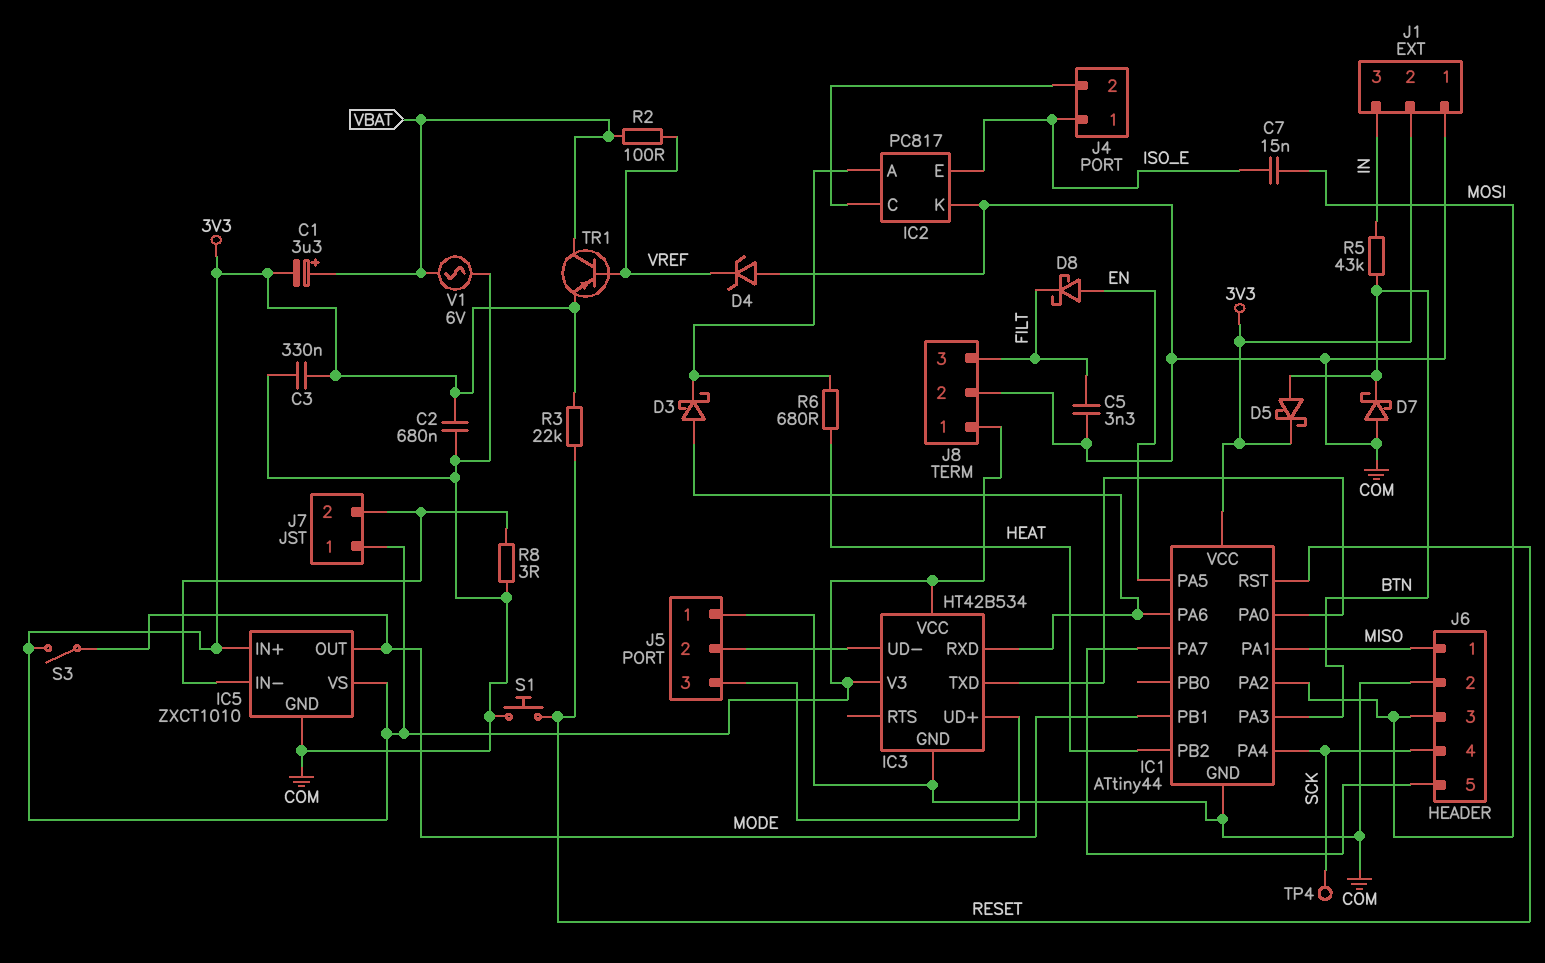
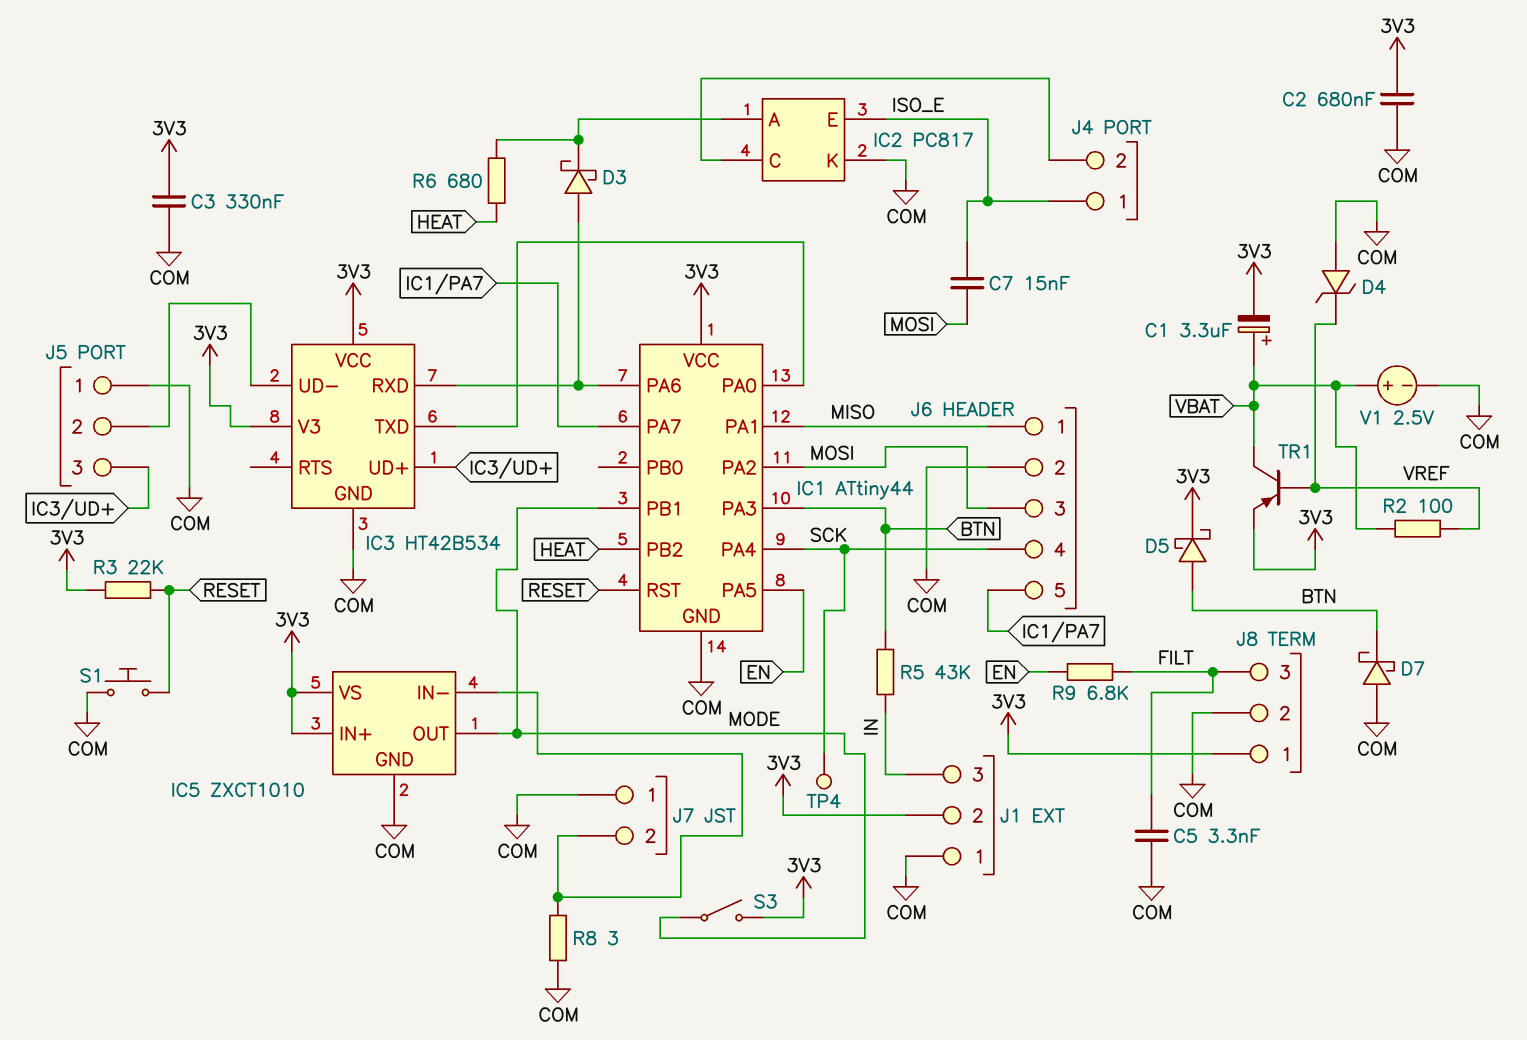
D8: schottky (A EN, K FILT) -> none
J7 pin 1: 3V3 -> COM
R9: none -> 6.8k (EN, FILT)
V1: AC 6V (COM, VBAT) -> 2.5V (plus VBAT, minus COM)

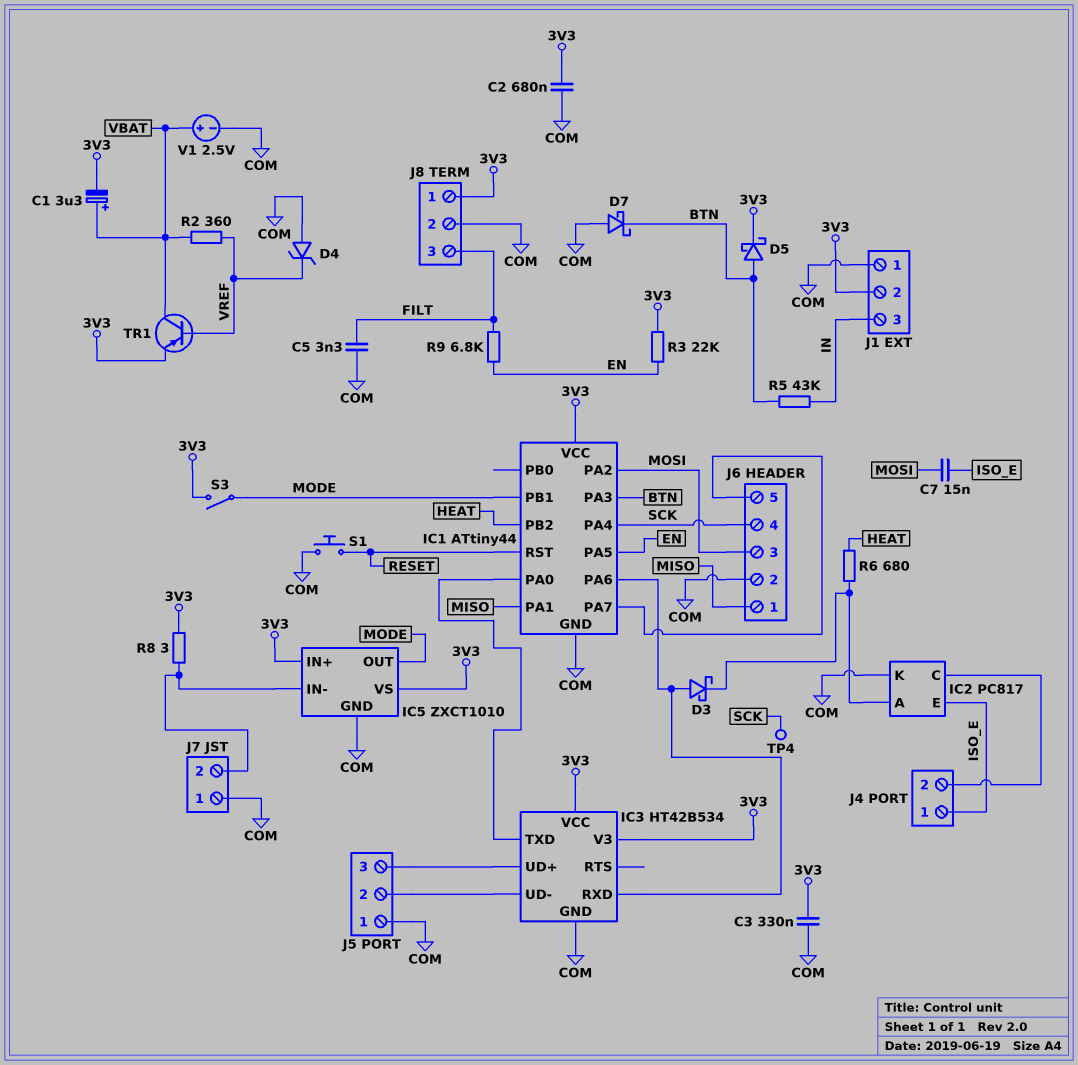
R2: 100 (VBAT, VREF) -> 360 (VBAT, VREF)
R3: 22k (3V3, RESET) -> 22k (3V3, EN)
R8: 3 (COM, IC5/IN-) -> 3 (3V3, IC5/IN-)

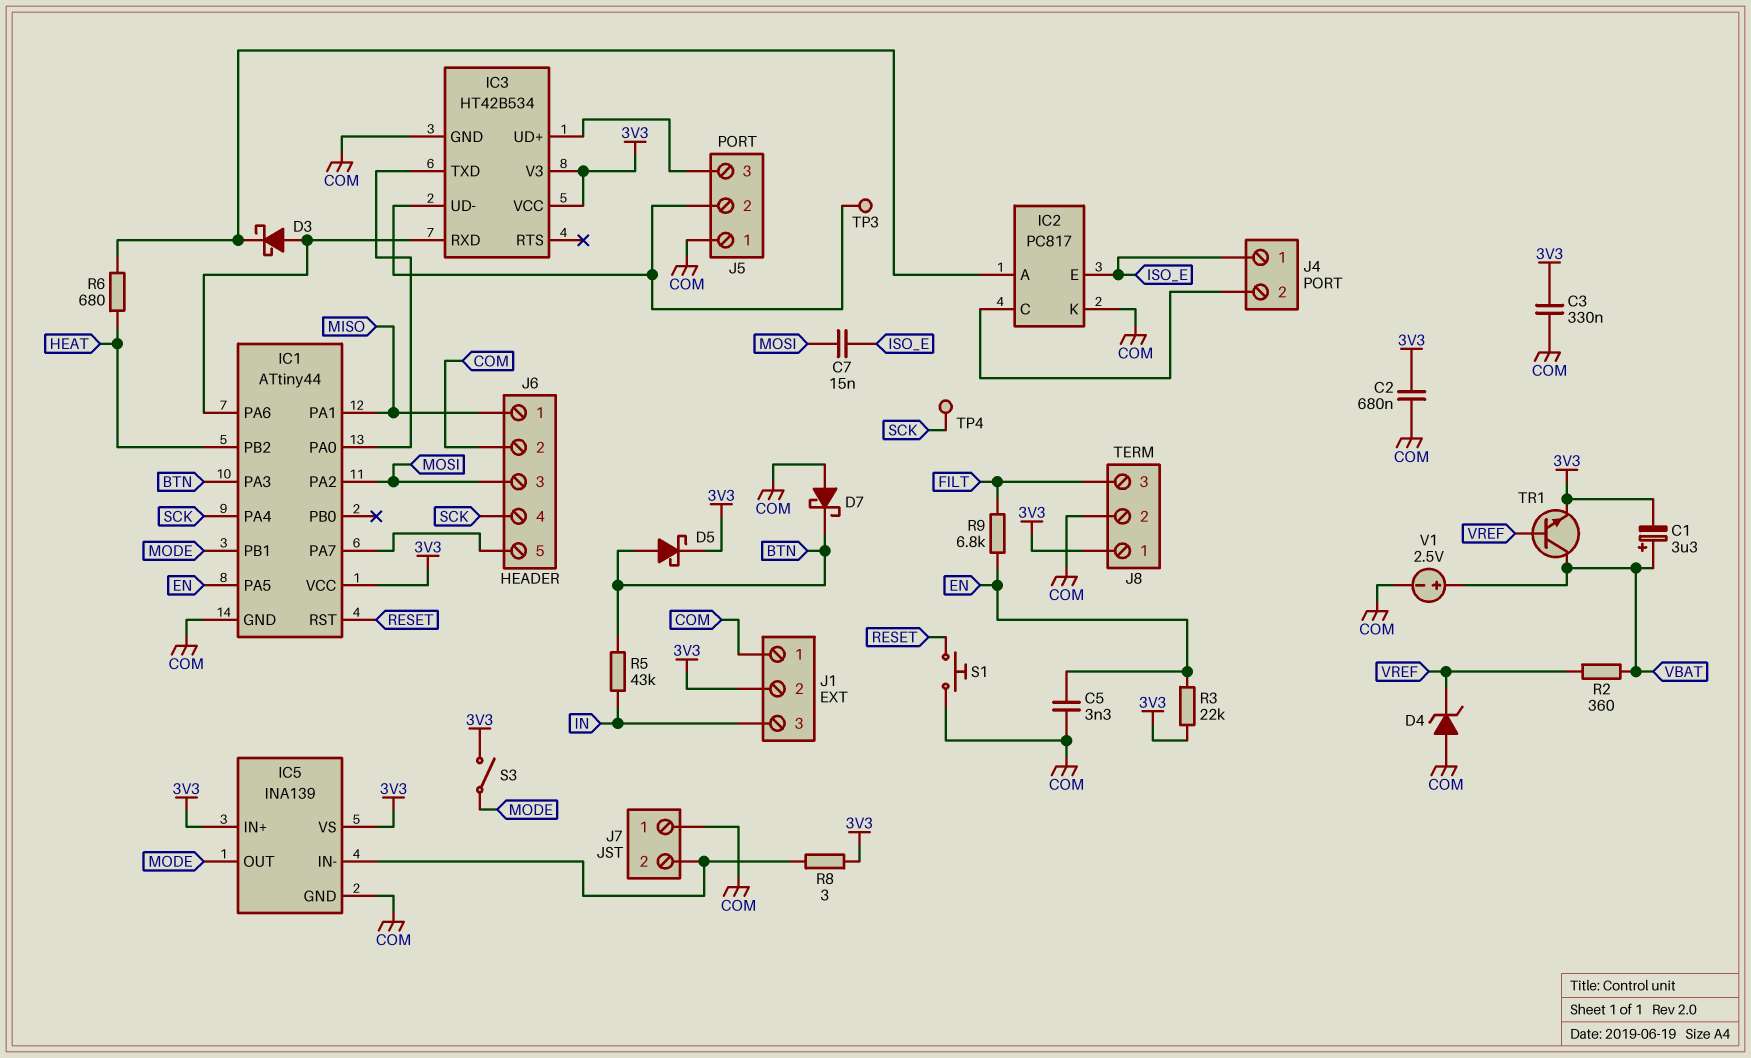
C5: 3.3nF (COM, FILT) -> 3.3nF (COM, EN)
IC5: ZXCT1010 -> INA139
TP3: none -> test point (IC3/UD-)
TR1: PNP (B VREF, C VBAT, E 3V3) -> NPN (B VREF, C VBAT, E 3V3)

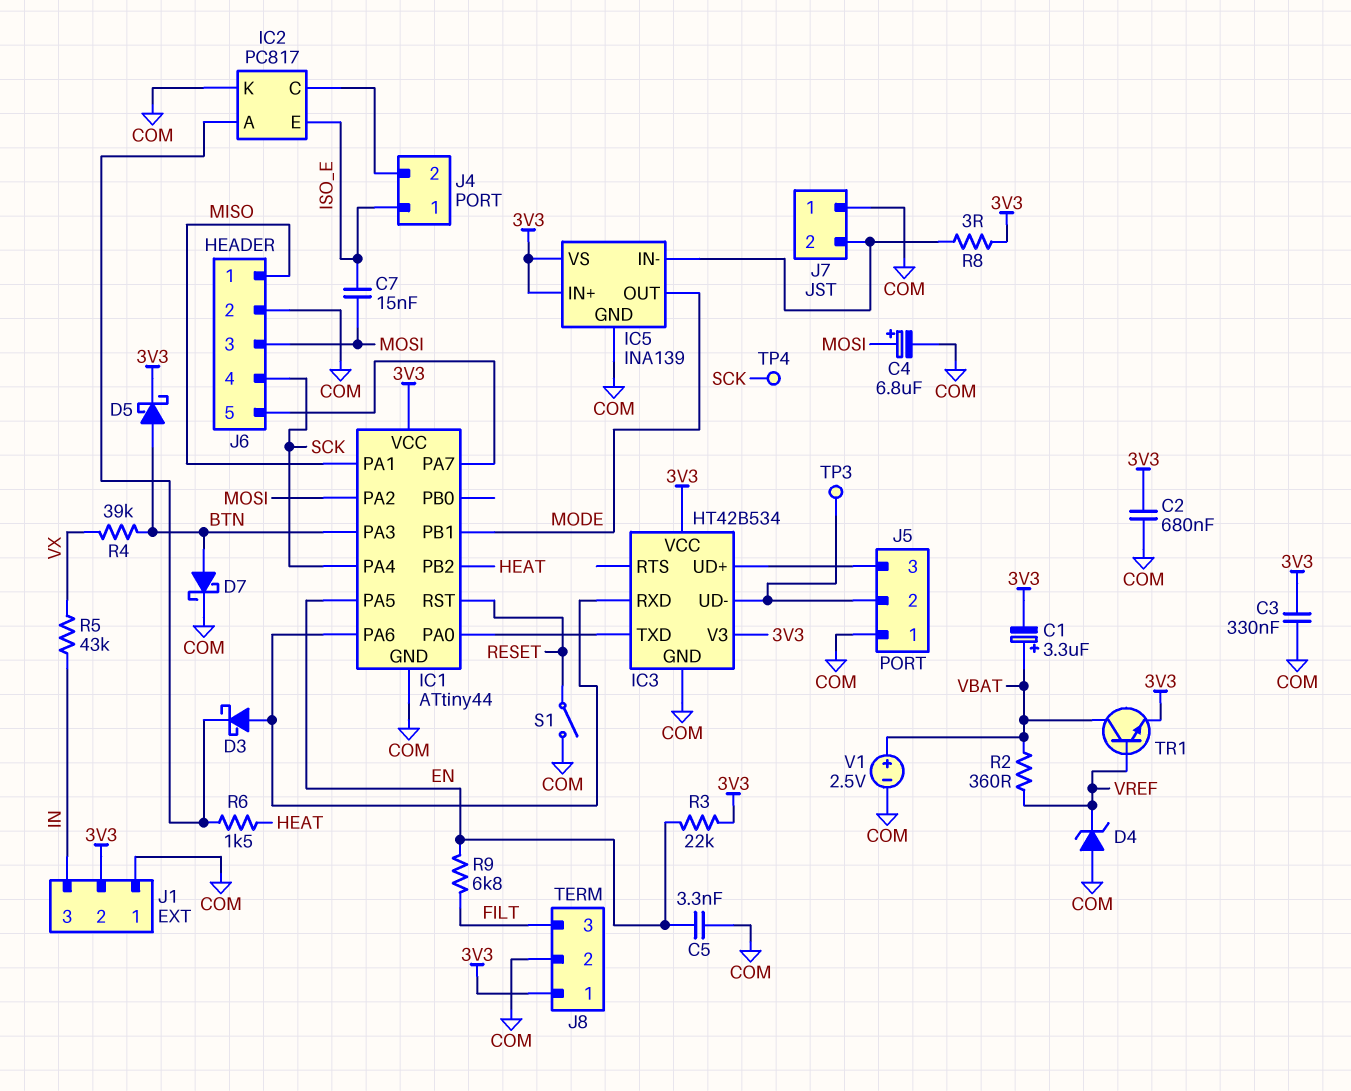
C4: none -> 6.8uF (plus MOSI, minus COM)
D7: schottky (A COM, K BTN) -> schottky (A BTN, K COM)
R4: none -> 39k (BTN, VX)
R5: 43k (BTN, IN) -> 43k (IN, VX)
R6: 680 (HEAT, IC2/A) -> 1.5k (HEAT, IC2/A)
S1: button (COM, RESET) -> switch (COM, RESET)
S3: switch (3V3, MODE) -> none

